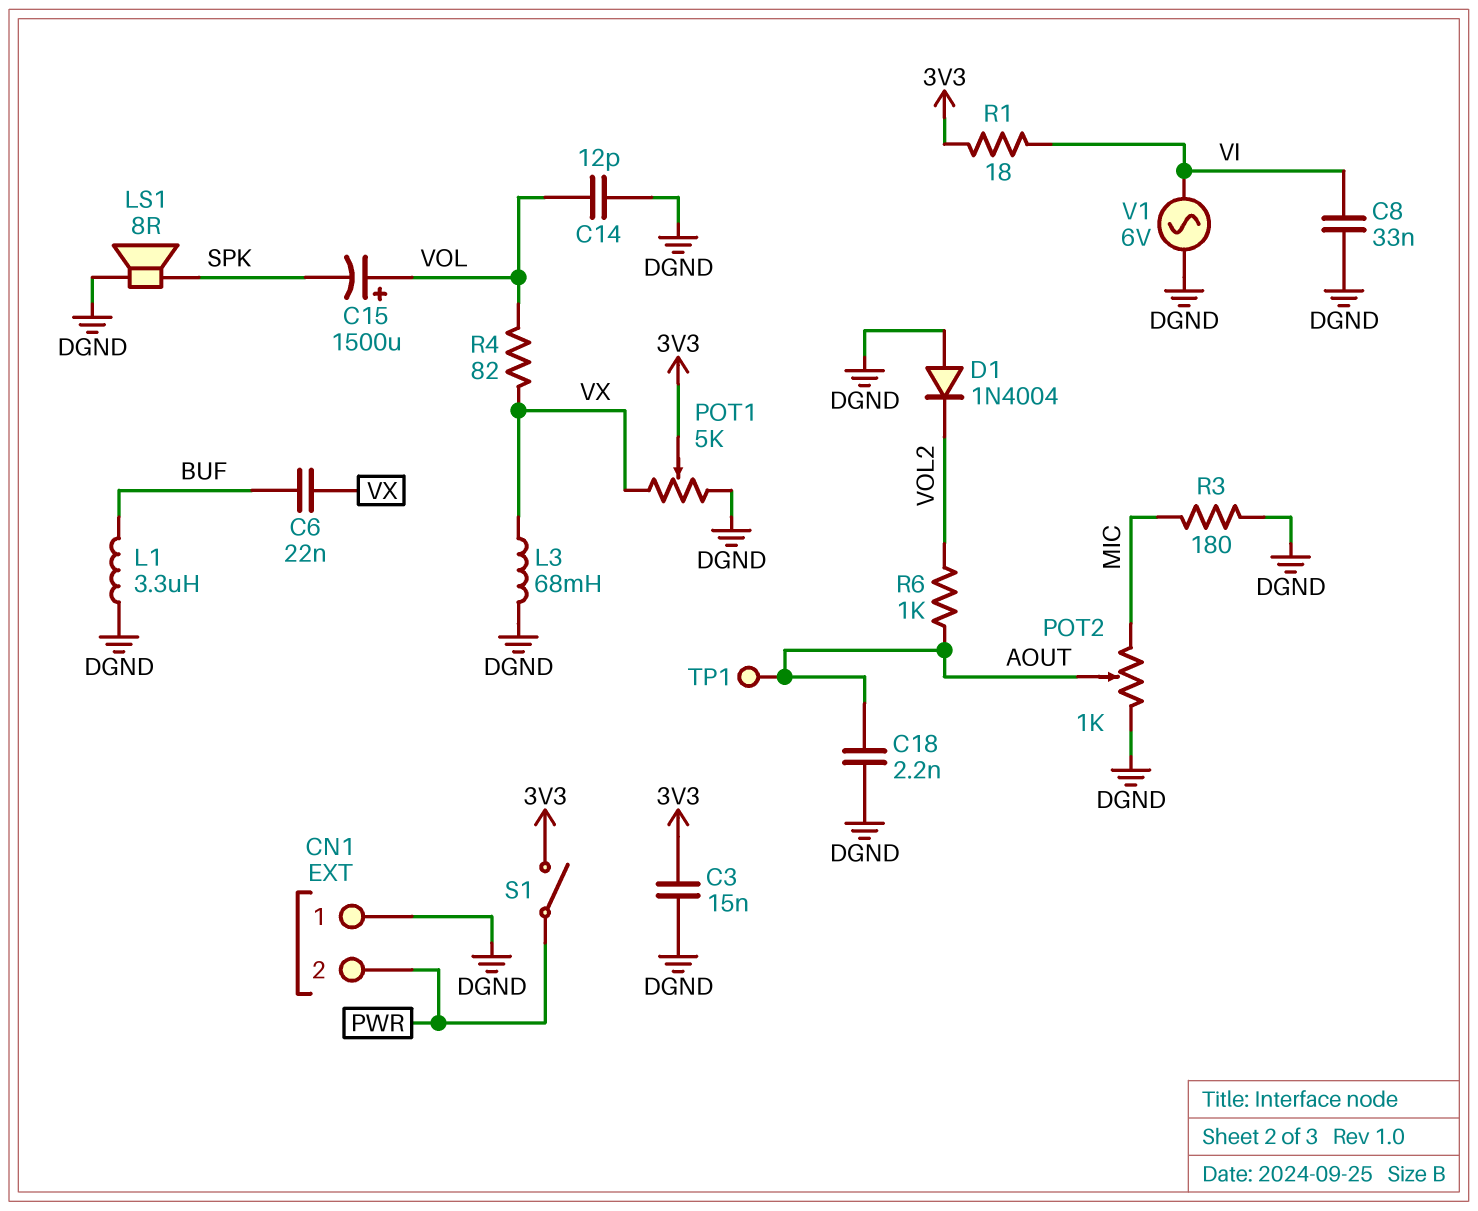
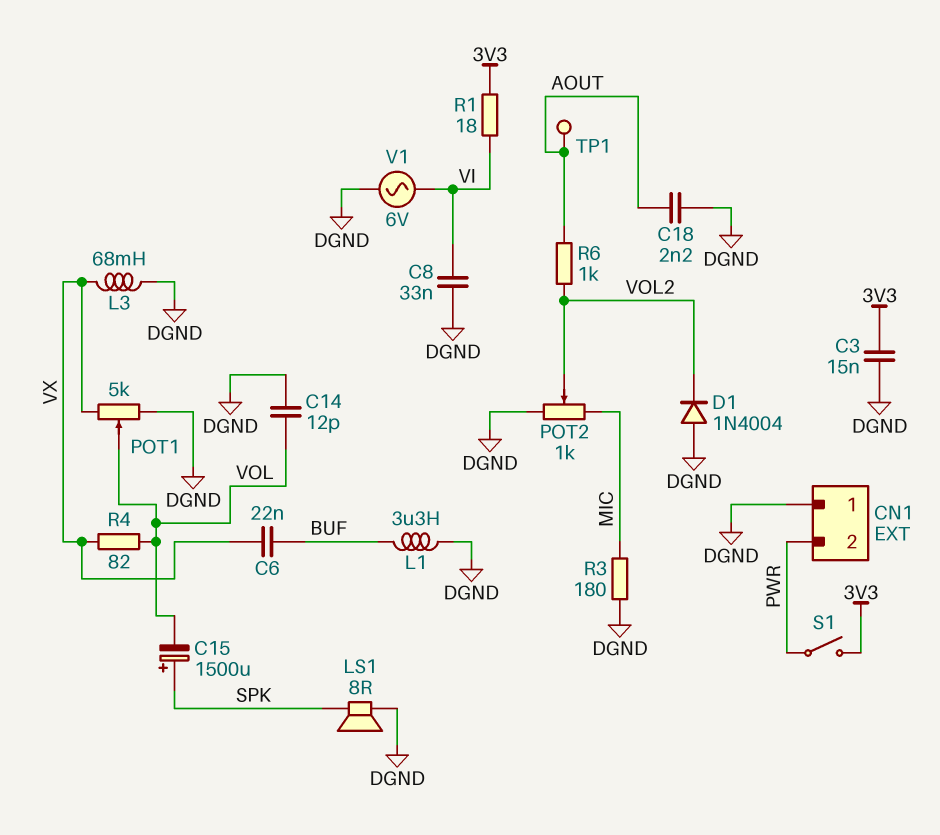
C15: 1500uF (plus VOL, minus SPK) -> 1500uF (plus SPK, minus VOL)
POT1: 5k (DGND, VX, wiper 3V3) -> 5k (DGND, VX, wiper VOL)
POT2: 1k (DGND, MIC, wiper AOUT) -> 1k (DGND, MIC, wiper VOL2)

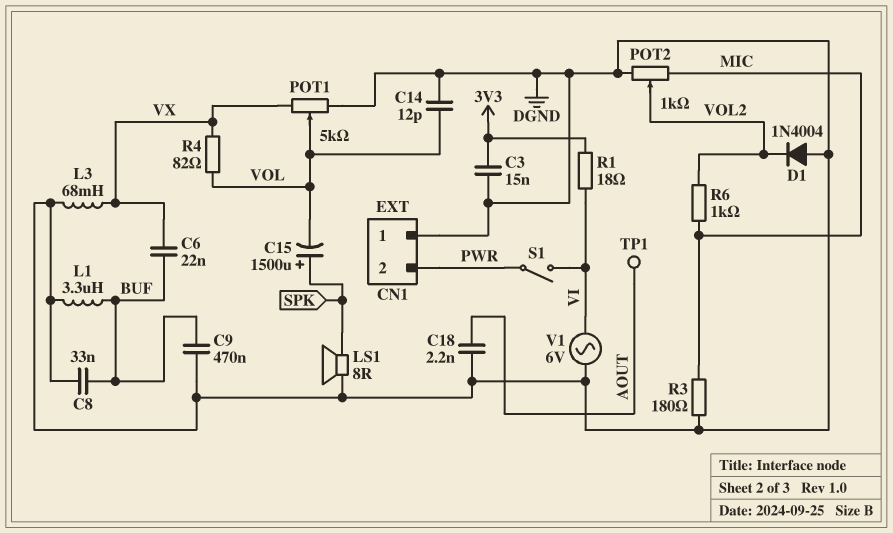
C8: 33nF (DGND, VI) -> 33nF (BUF, DGND)
C9: none -> 470nF (BUF, DGND)
R6: 1k (AOUT, VOL2) -> 1k (MIC, VOL2)
S1: switch (3V3, PWR) -> switch (PWR, VI)

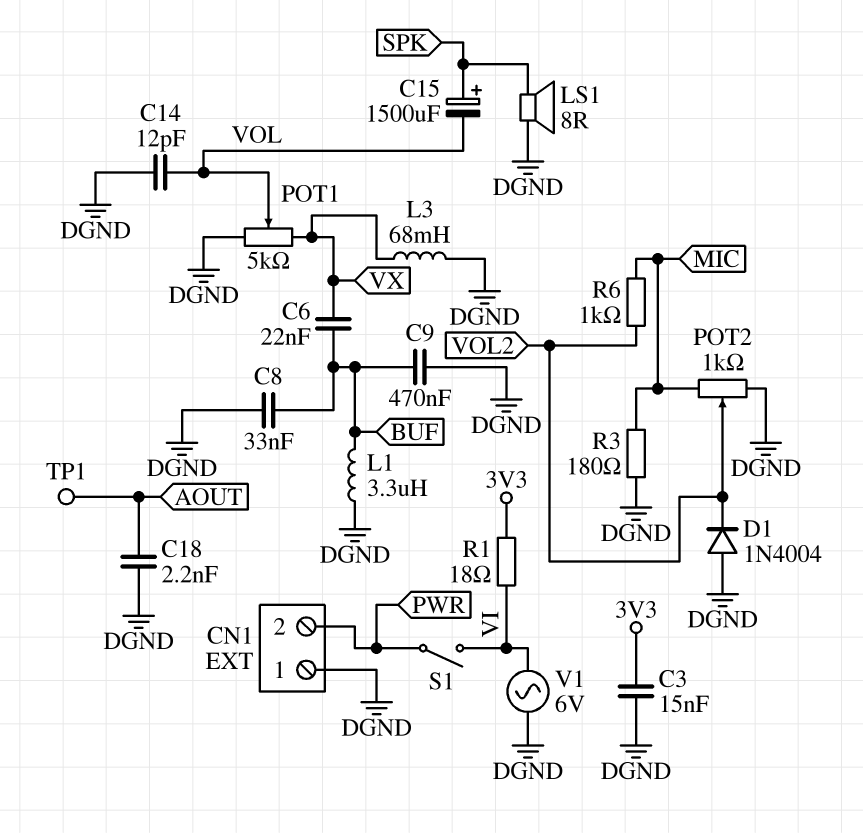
R4: 82 (VOL, VX) -> none

